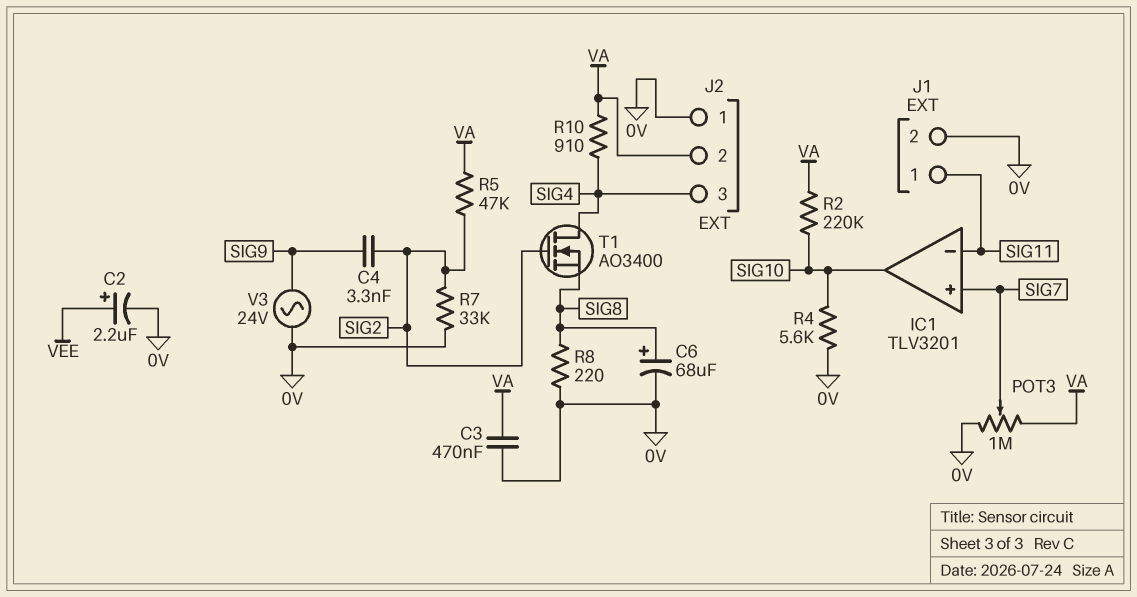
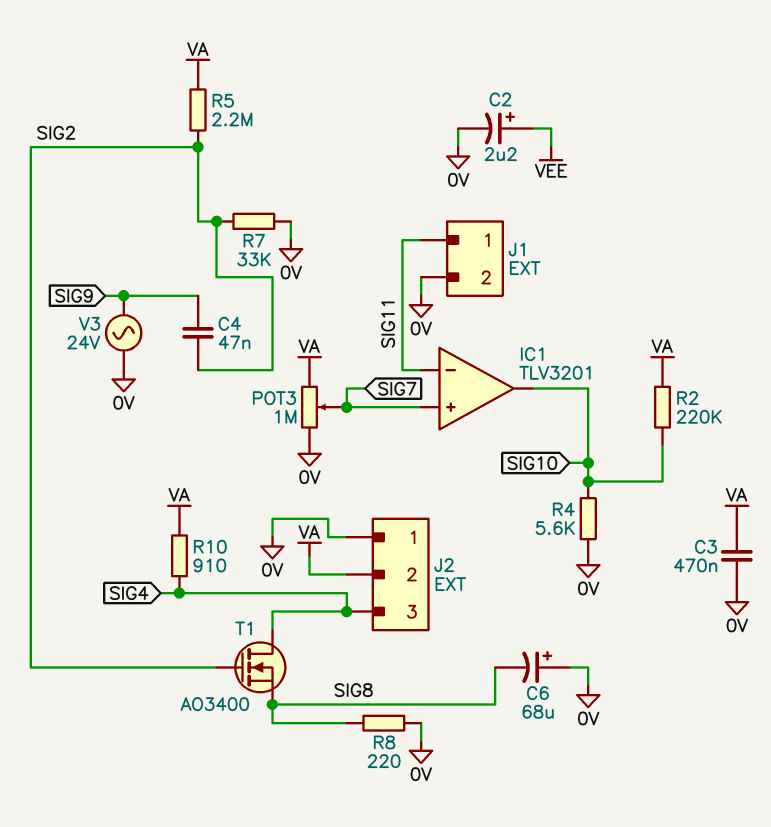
C4: 3.3nF (SIG2, SIG9) -> 47nF (SIG2, SIG9)
C6: 68uF (plus SIG8, minus 0V) -> 68uF (plus 0V, minus SIG8)
R5: 47k (SIG2, VA) -> 2.2M (SIG2, VA)

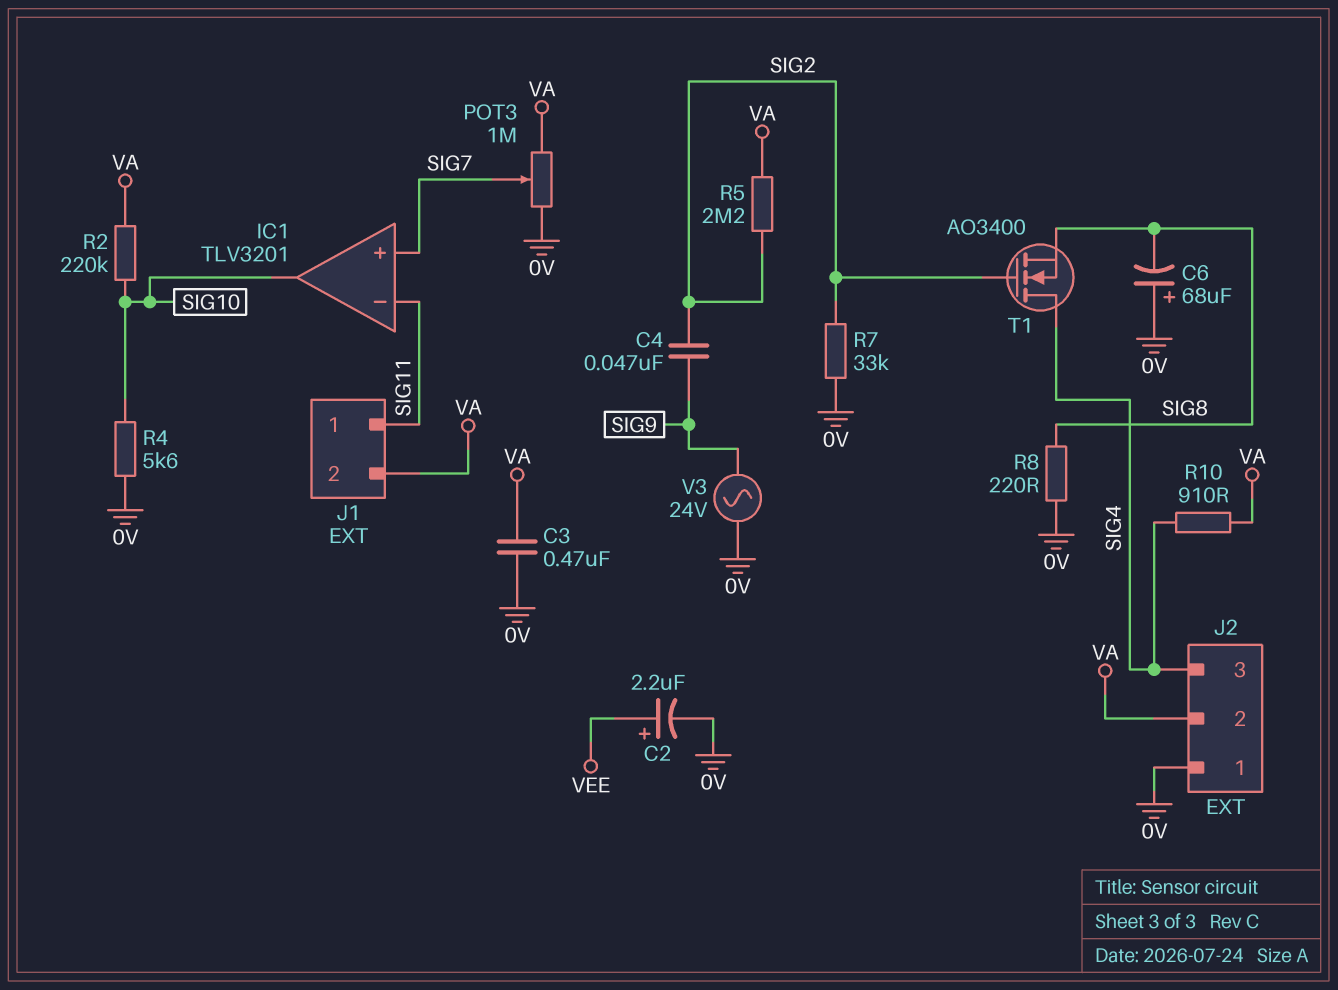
J1 pin 2: 0V -> VA

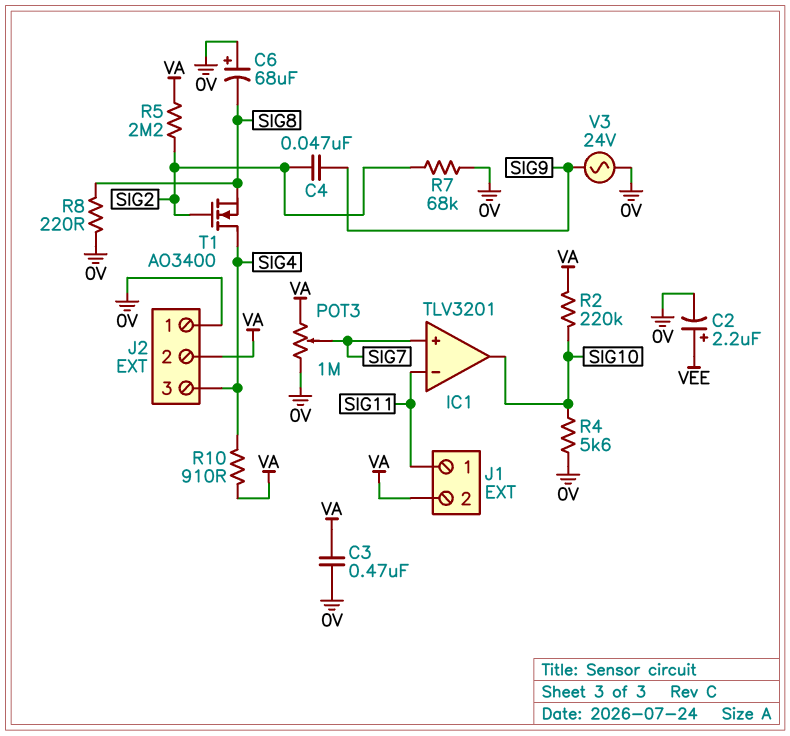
R7: 33k (0V, SIG2) -> 68k (0V, SIG2)

